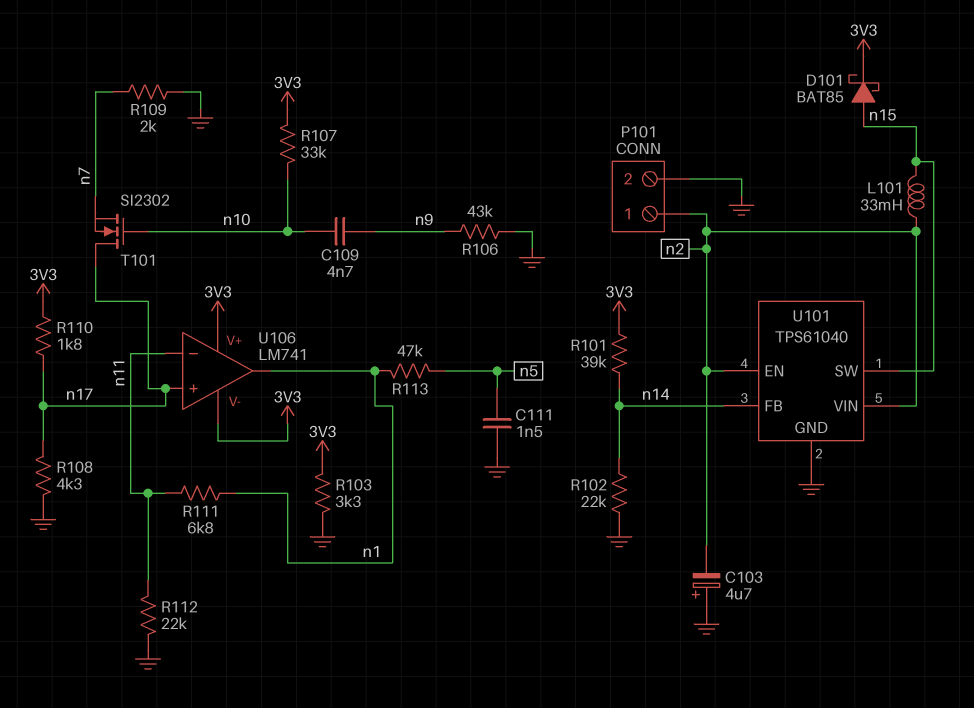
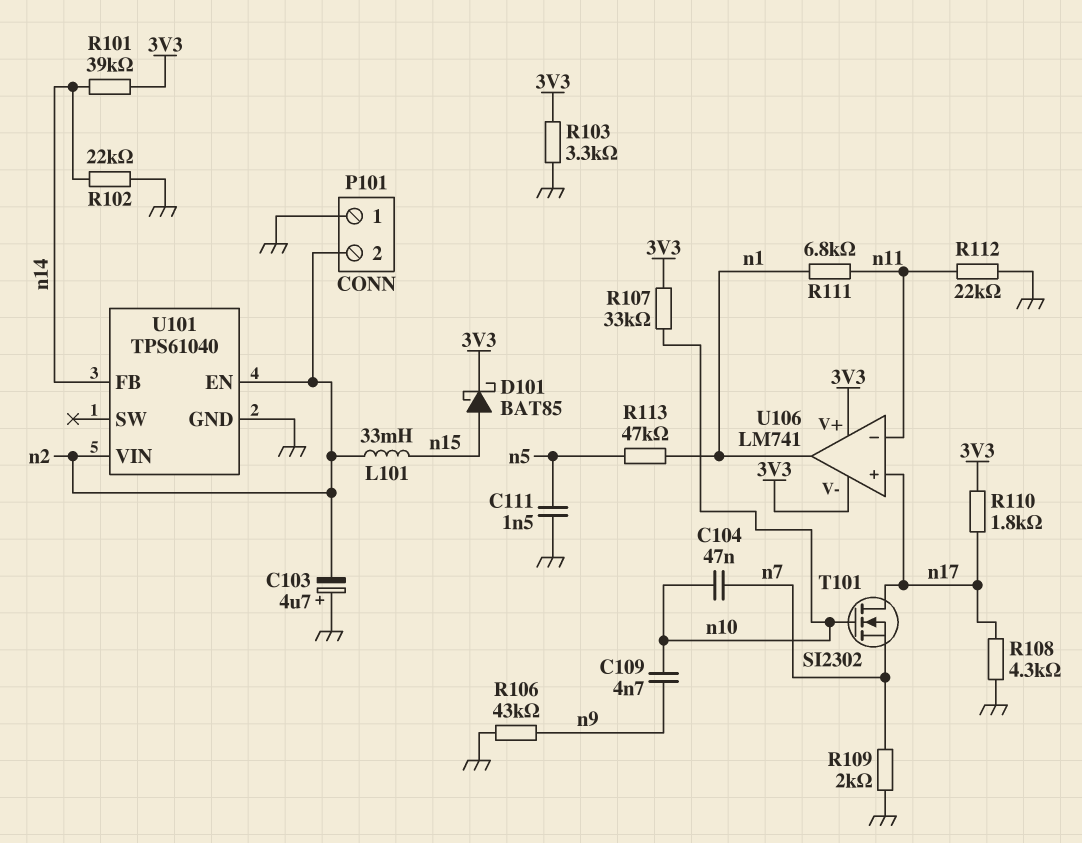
C104: none -> 47nF (n7, n10)
P101 pin 1: n2 -> GND
P101 pin 2: GND -> n2
U101 pin SW: n15 -> none

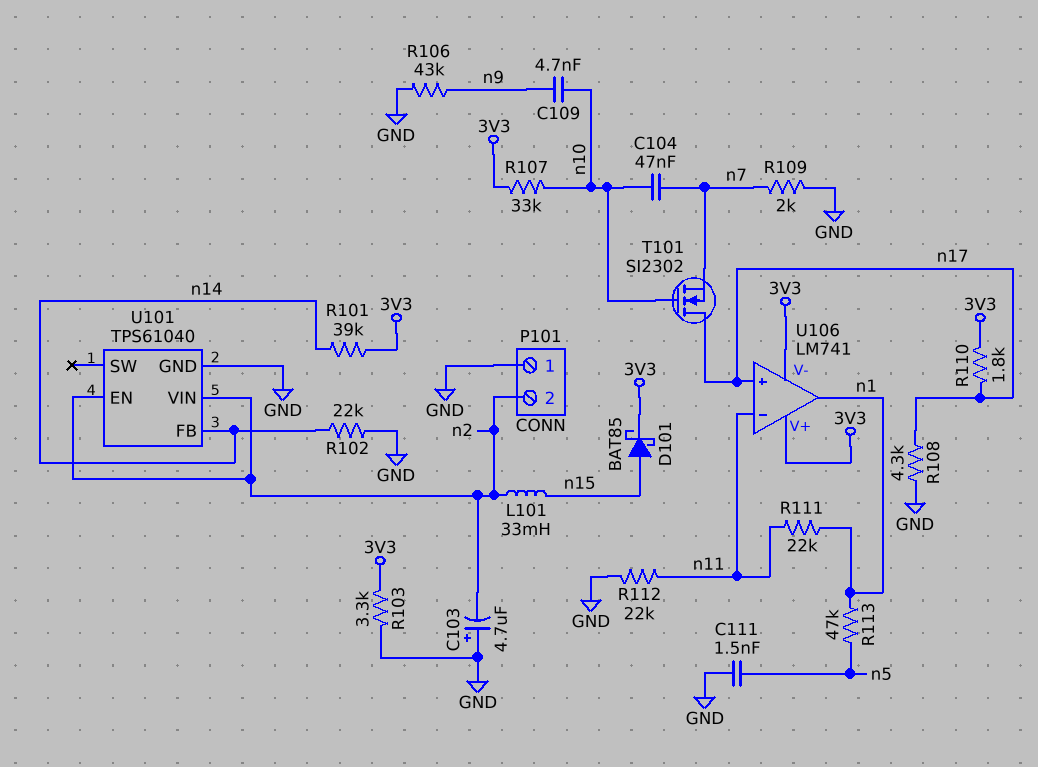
R111: 6.8k (n1, n11) -> 22k (n1, n11)

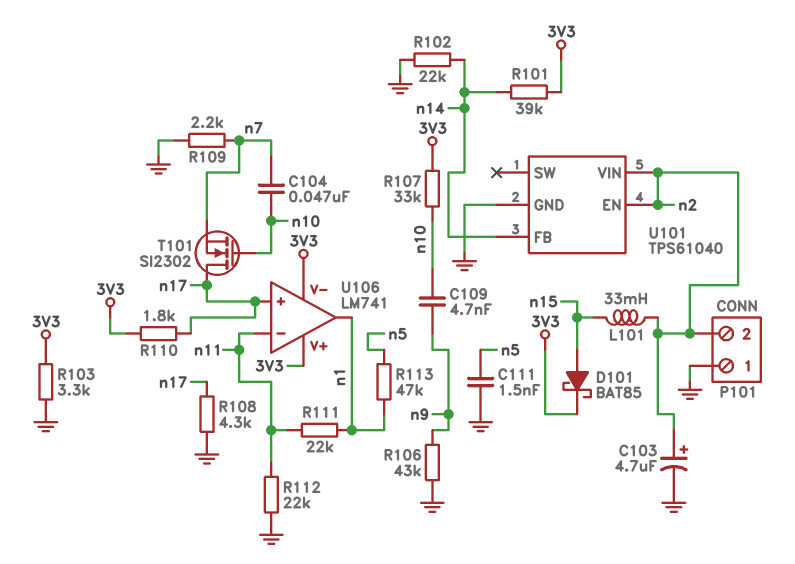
C103: 4.7uF (plus GND, minus n2) -> 4.7uF (plus n2, minus GND)
R109: 2k (GND, n7) -> 2.2k (GND, n7)

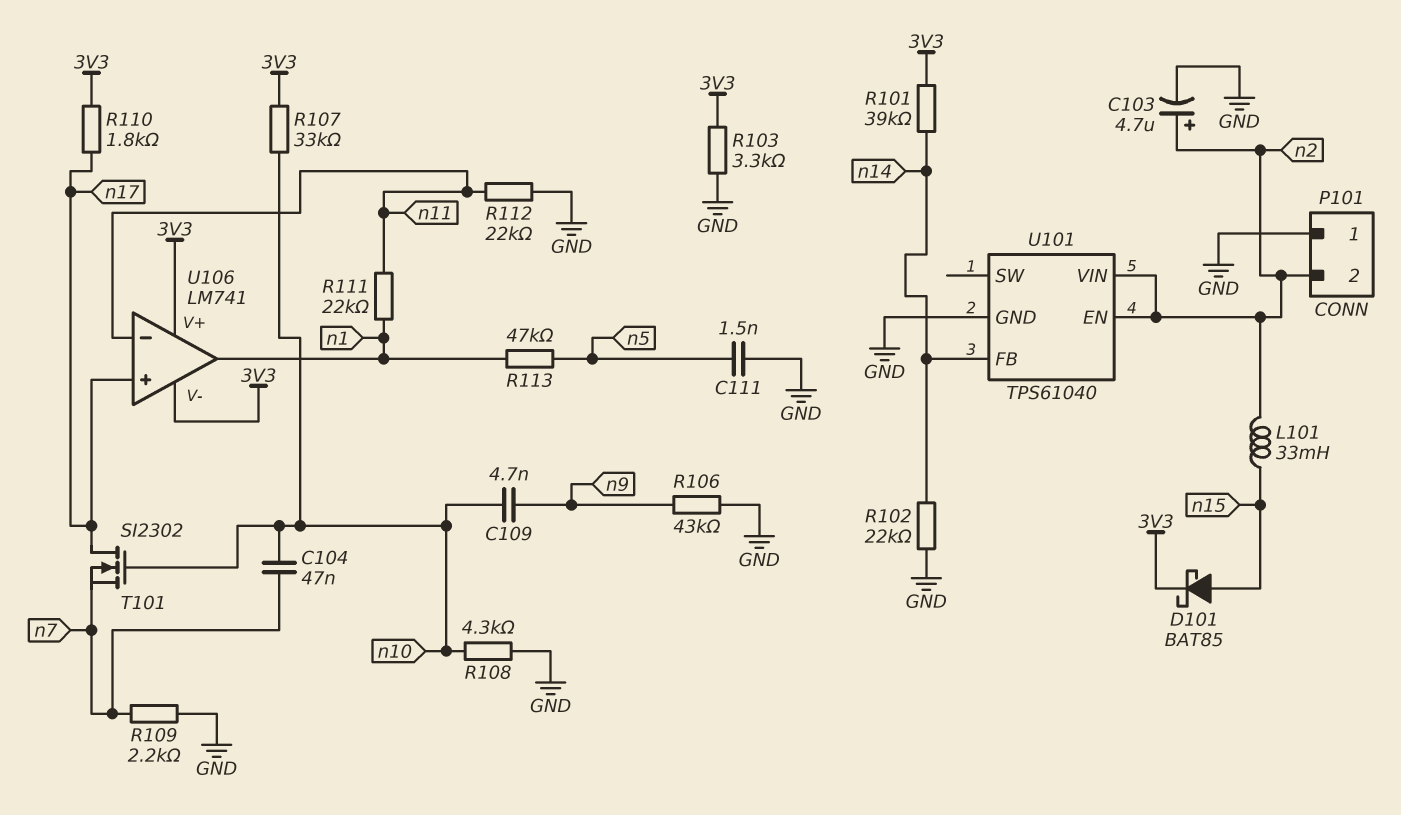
R108: 4.3k (GND, n17) -> 4.3k (GND, n10)

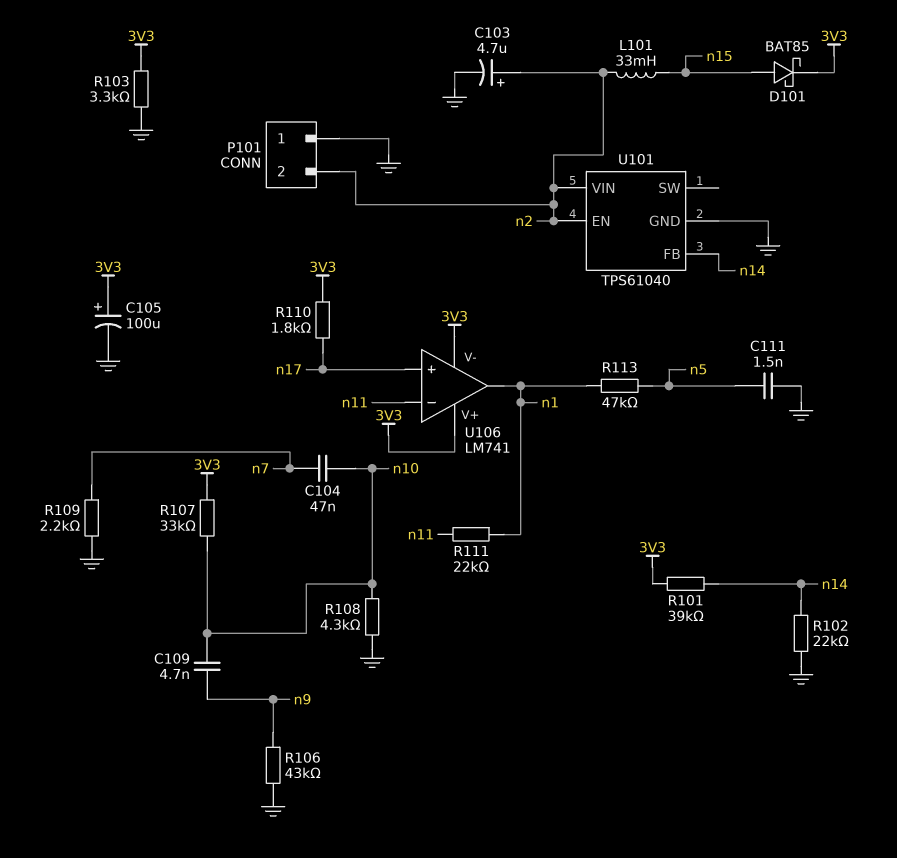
C105: none -> 100uF (plus 3V3, minus GND)
R112: 22k (GND, n11) -> none
T101: NMOS SI2302 (G n10, D n17, S n7) -> none

